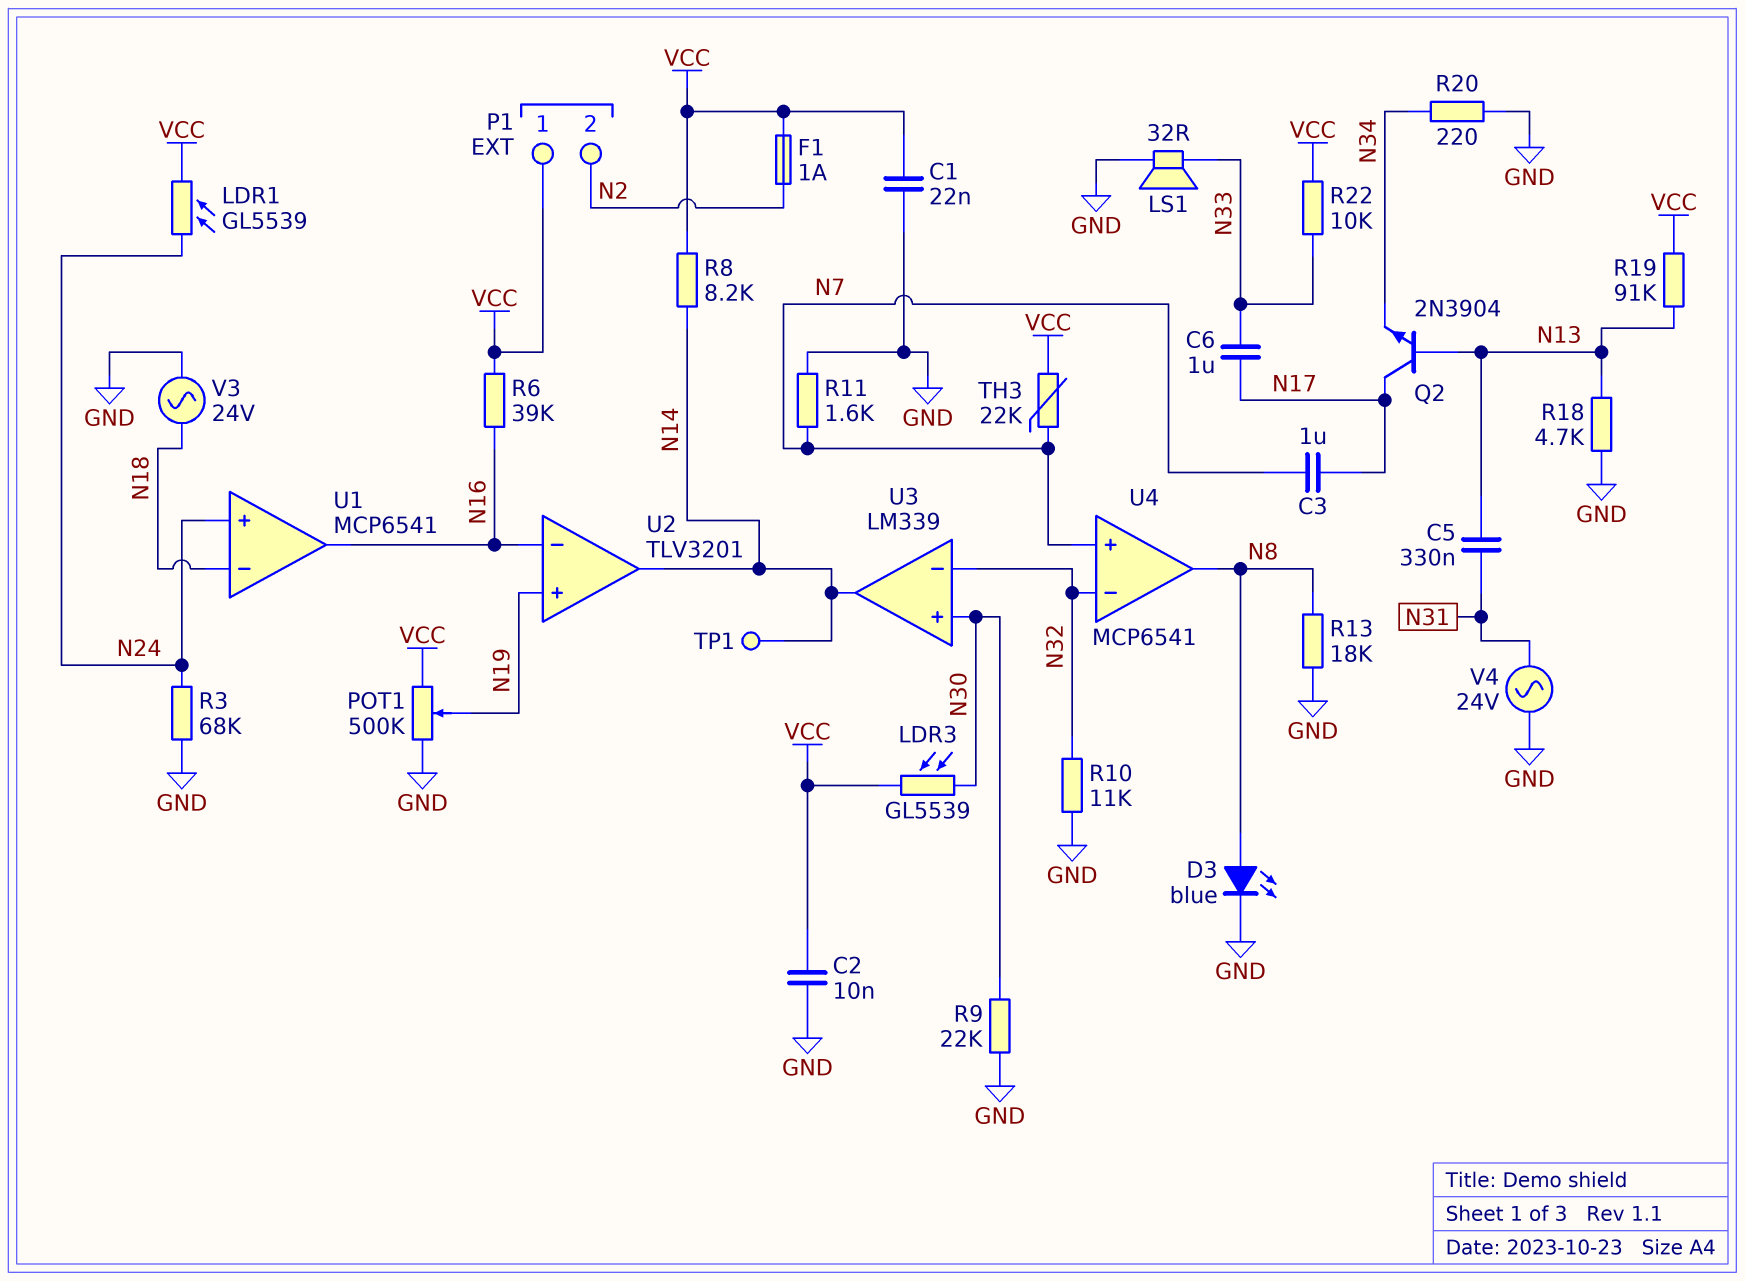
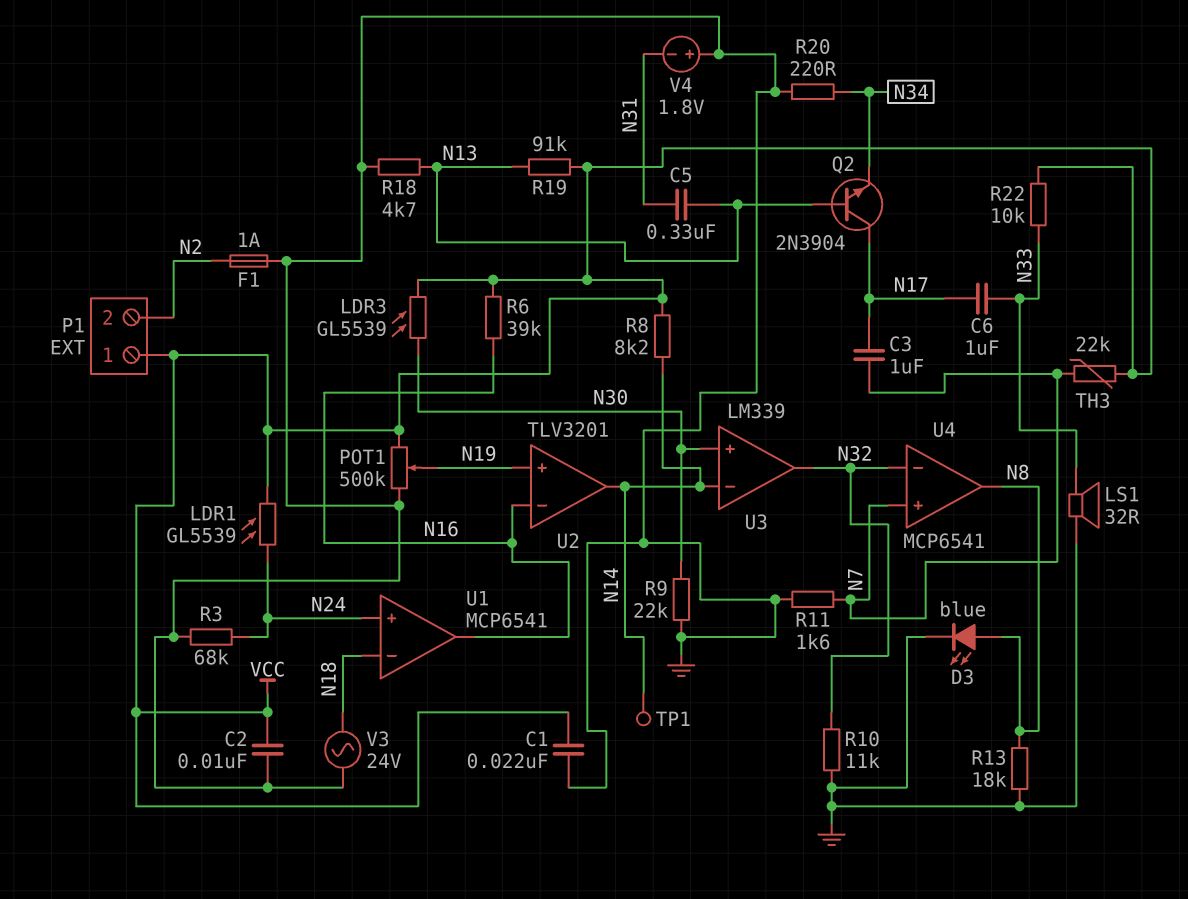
F1: 1A (N2, VCC) -> 1A (GND, N2)
U3 pin in-: N32 -> N14
U3 pin out: N14 -> N32
V4: AC 24V (GND, N31) -> 1.8V (plus GND, minus N31)

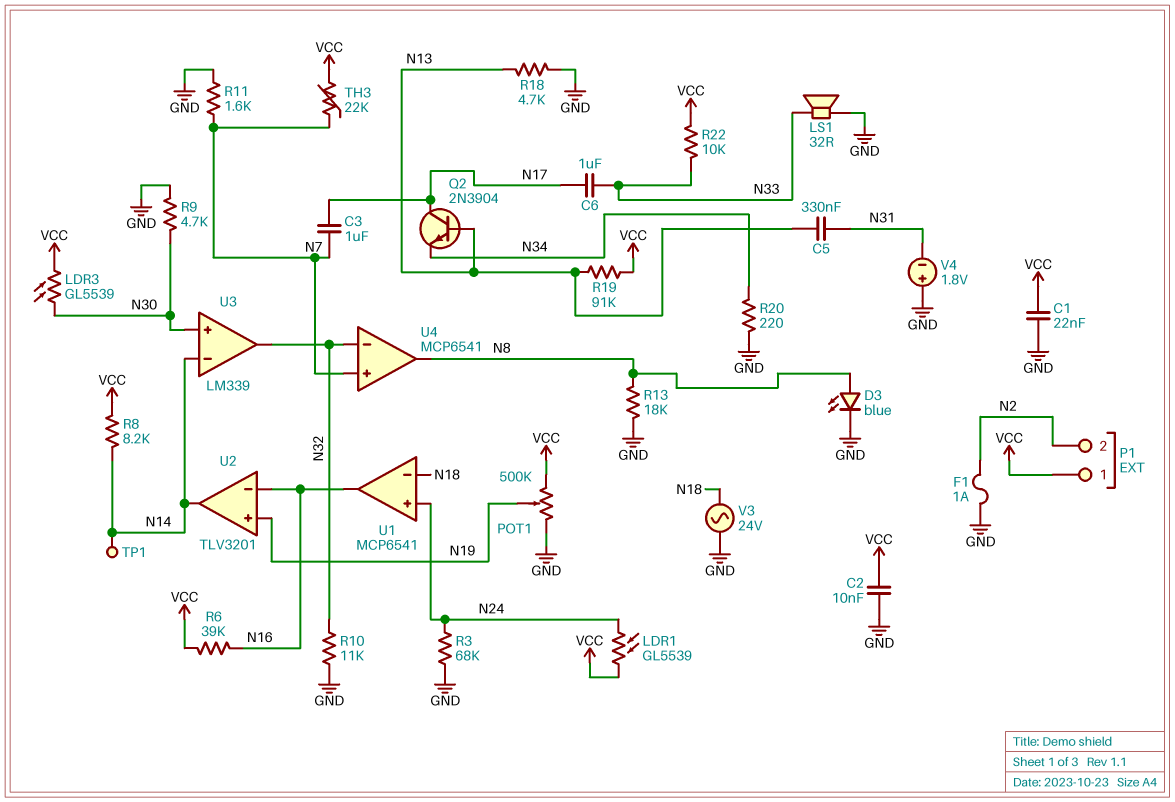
R9: 22k (GND, N30) -> 4.7k (GND, N30)

